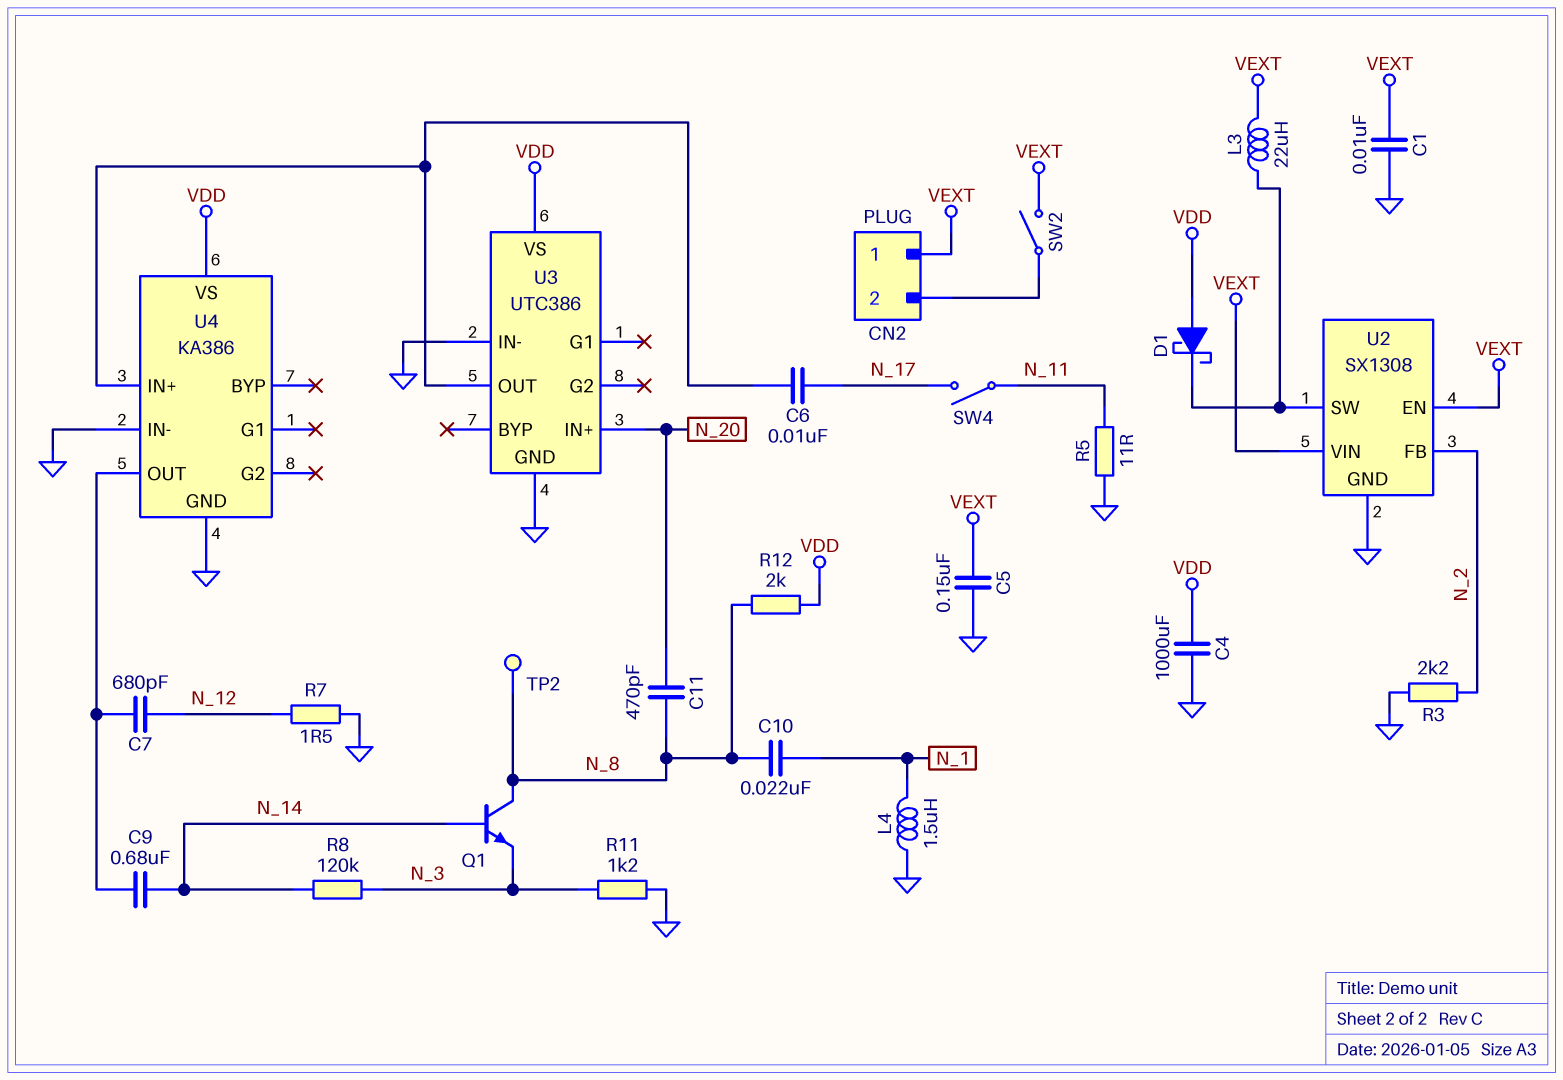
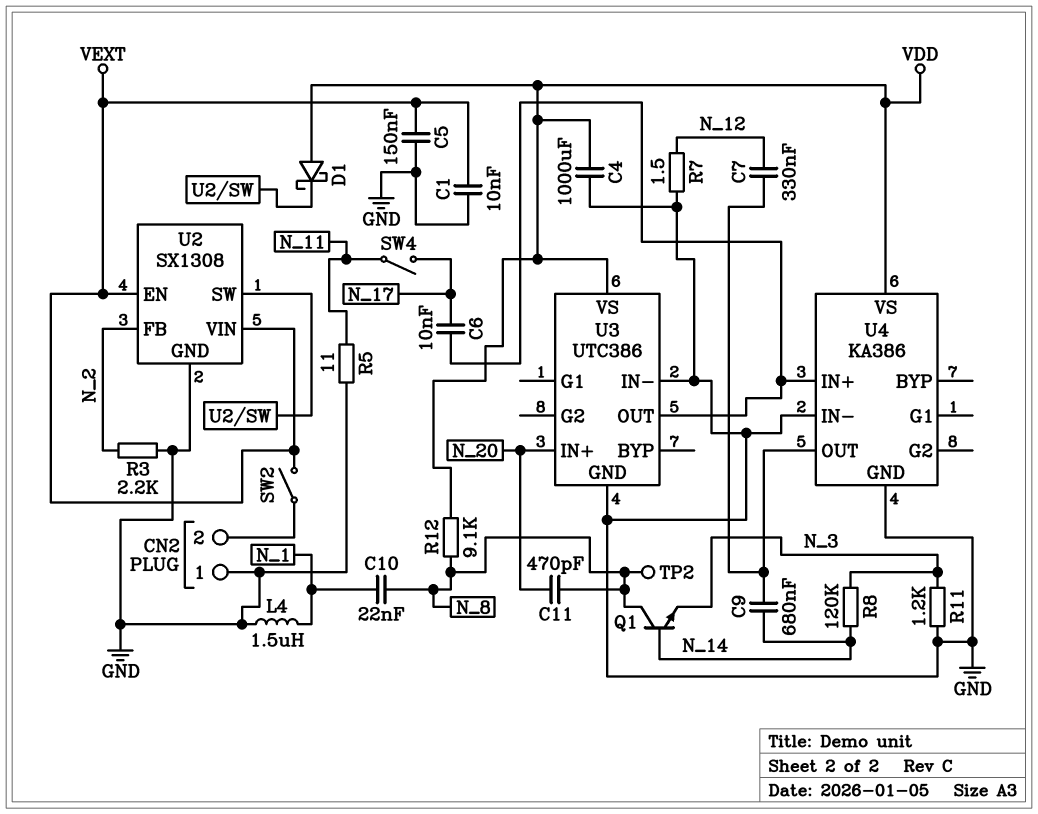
C7: 680pF (N_12, U4/OUT) -> 330nF (N_12, U4/OUT)
CN2 pin 1: VEXT -> GND
L3: 22uH (U2/SW, VEXT) -> none
R12: 2k (N_8, VDD) -> 9.1k (N_8, VDD)

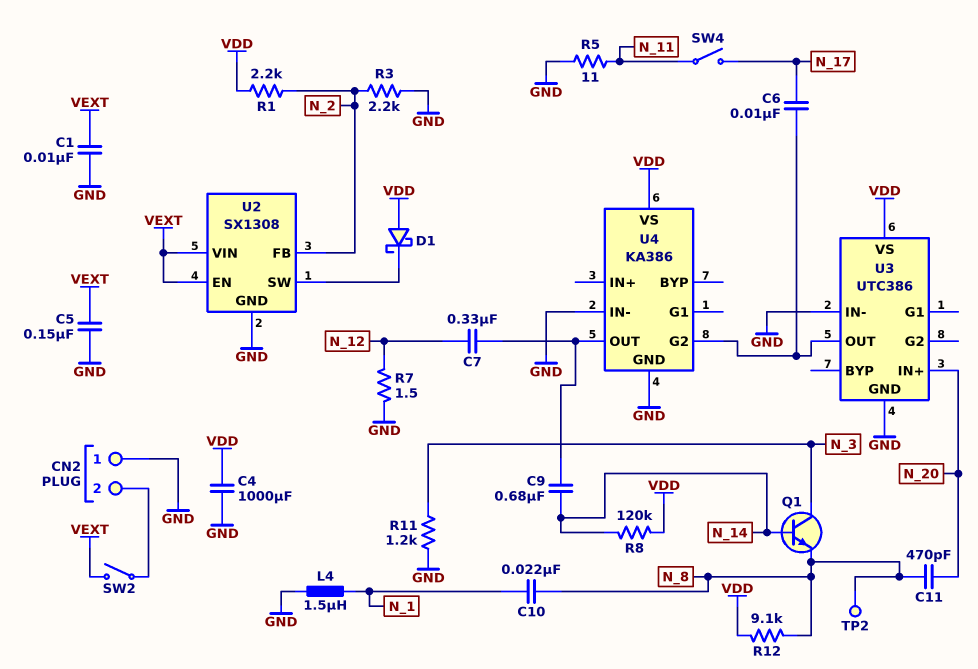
Q1: NPN (B N_14, C N_8, E N_3) -> NPN (B N_14, C N_3, E N_8)
R1: none -> 2.2k (N_2, VDD)
R8: 120k (N_3, N_14) -> 120k (N_14, VDD)
U4 pin G2: none -> U3/OUT
U4 pin IN+: U3/OUT -> none

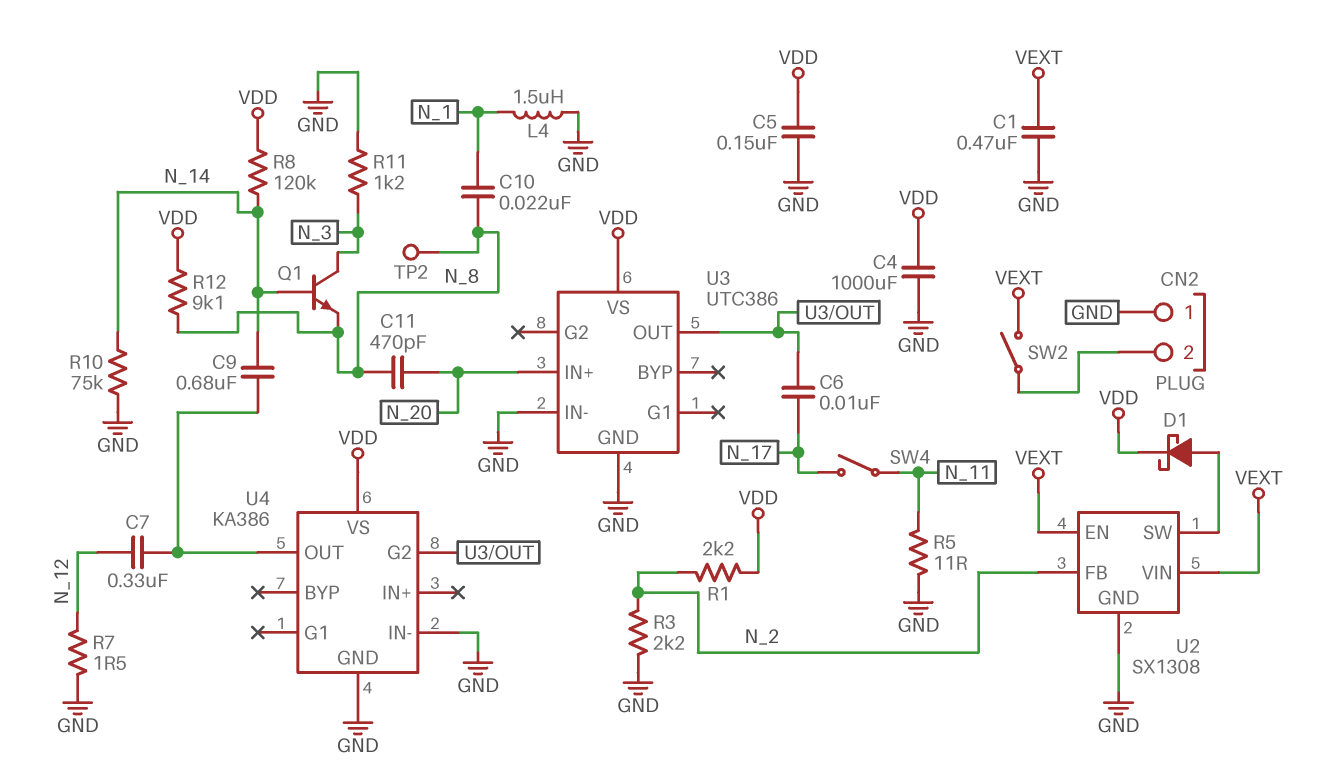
C1: 10nF (GND, VEXT) -> 470nF (GND, VEXT)
C5: 150nF (GND, VEXT) -> 150nF (GND, VDD)
D1: schottky (A VDD, K U2/SW) -> schottky (A U2/SW, K VDD)
R10: none -> 75k (GND, N_14)

